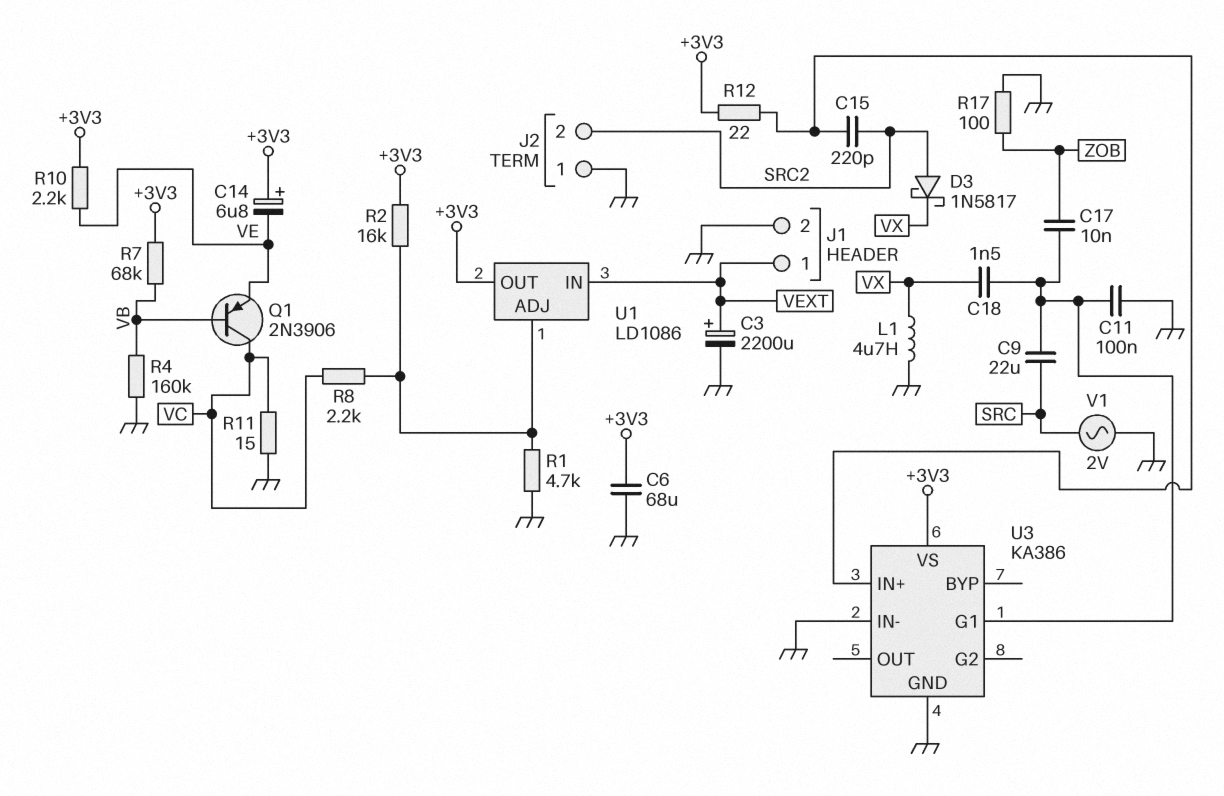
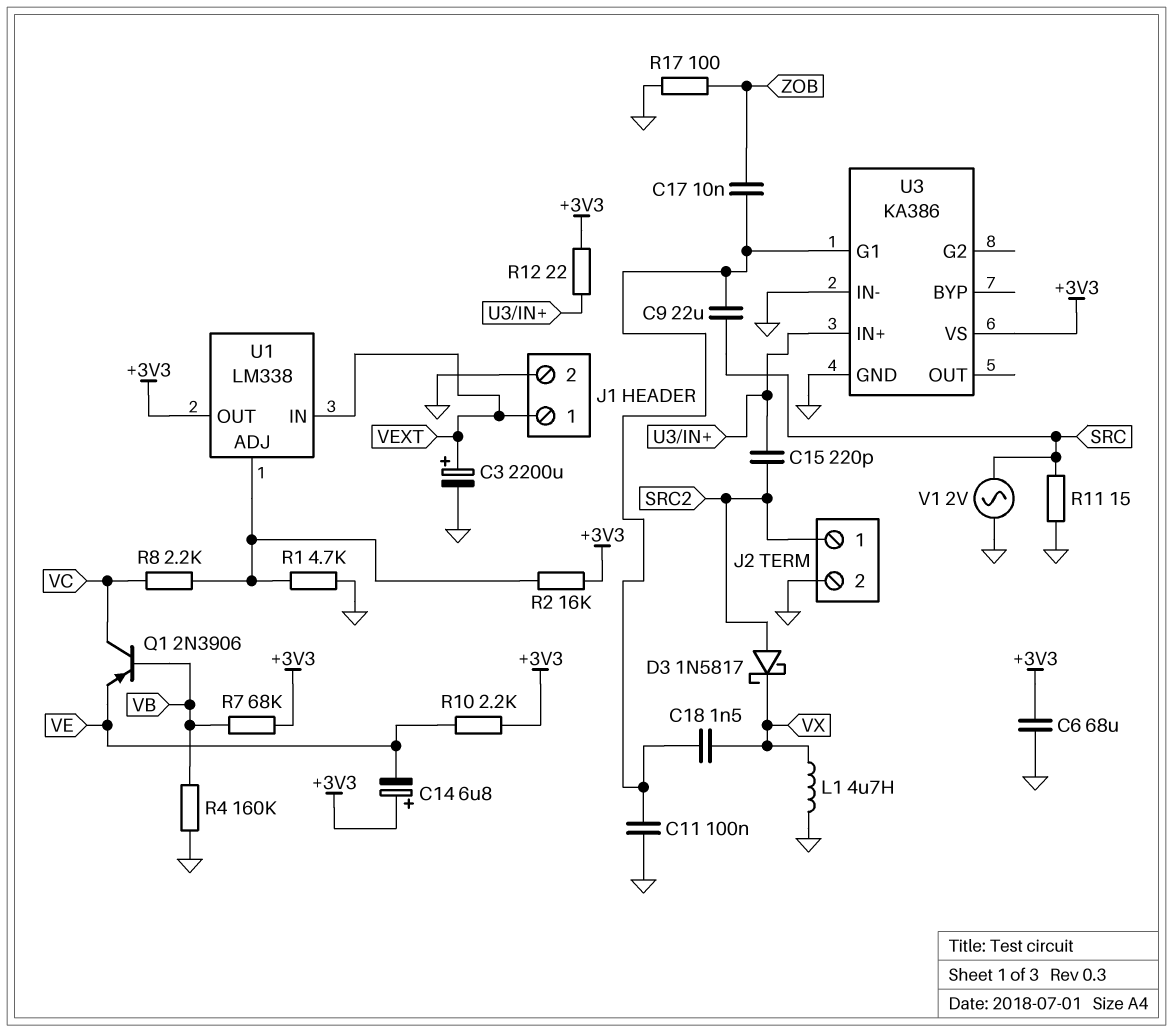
J2 pin 1: GND -> SRC2
J2 pin 2: SRC2 -> GND
R11: 15 (GND, VC) -> 15 (GND, SRC)
U1: LD1086 -> LM338

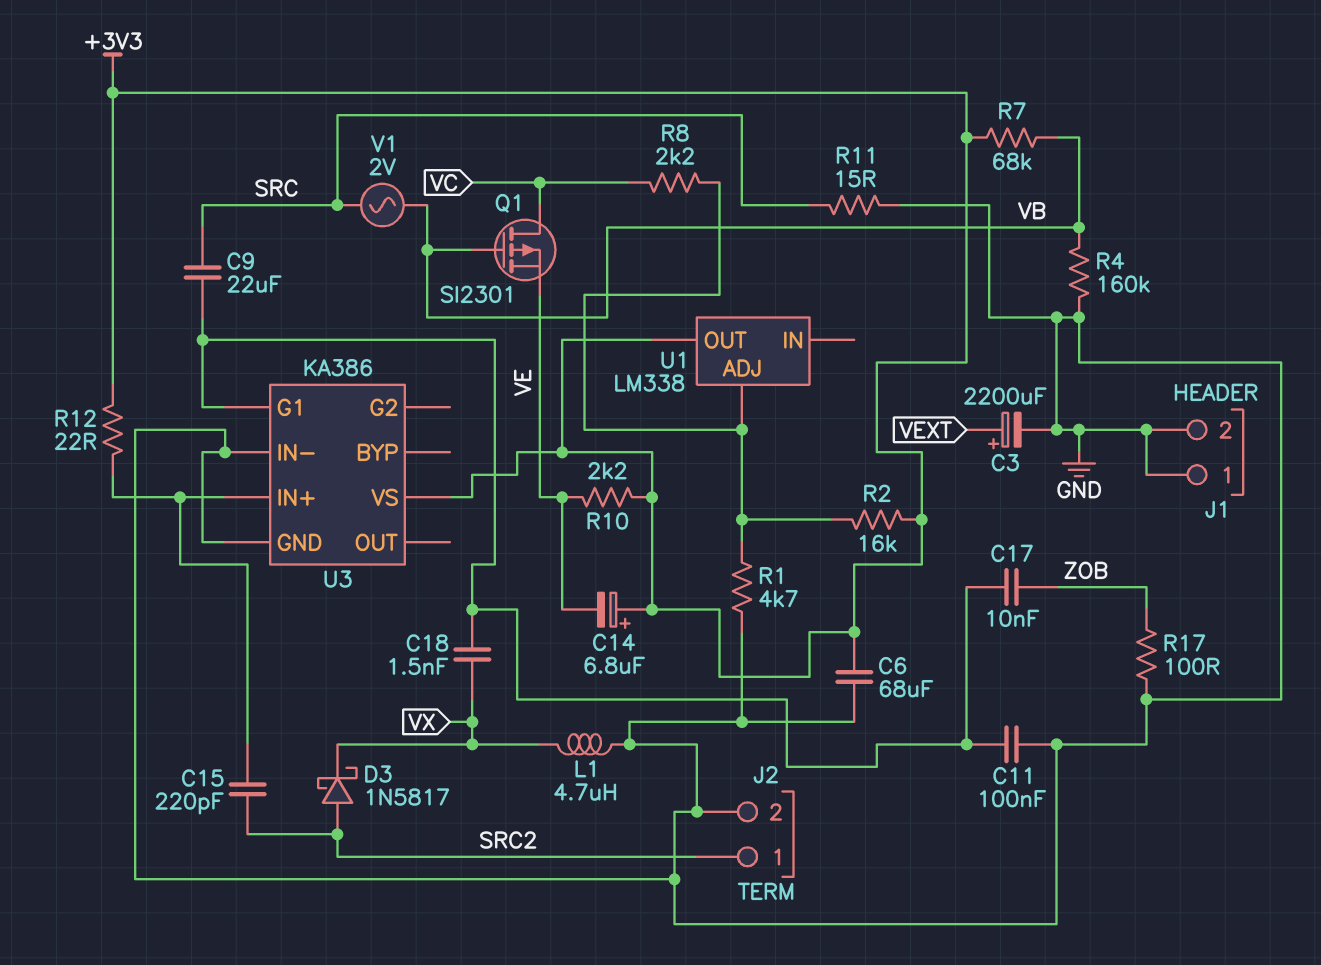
J1 pin 1: VEXT -> GND
Q1: PNP 2N3906 (B VB, C VC, E VE) -> PMOS SI2301 (G VB, D VC, S VE)
U1 pin IN: VEXT -> none
V1: AC 2V (GND, SRC) -> AC 2V (SRC, VB)

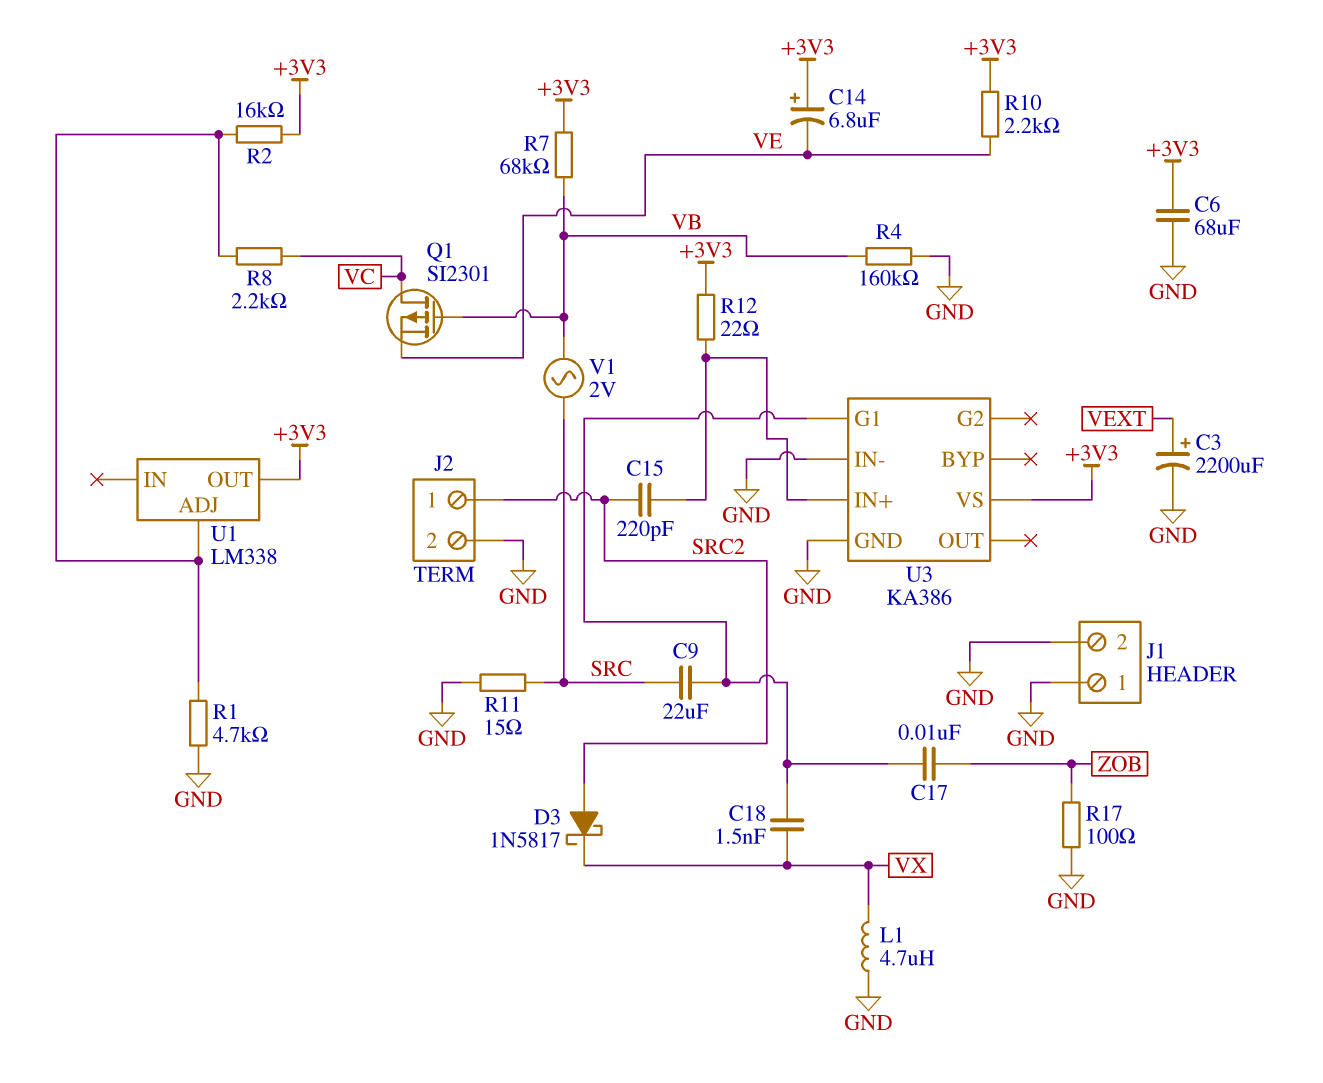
C11: 100nF (GND, U3/G1) -> none

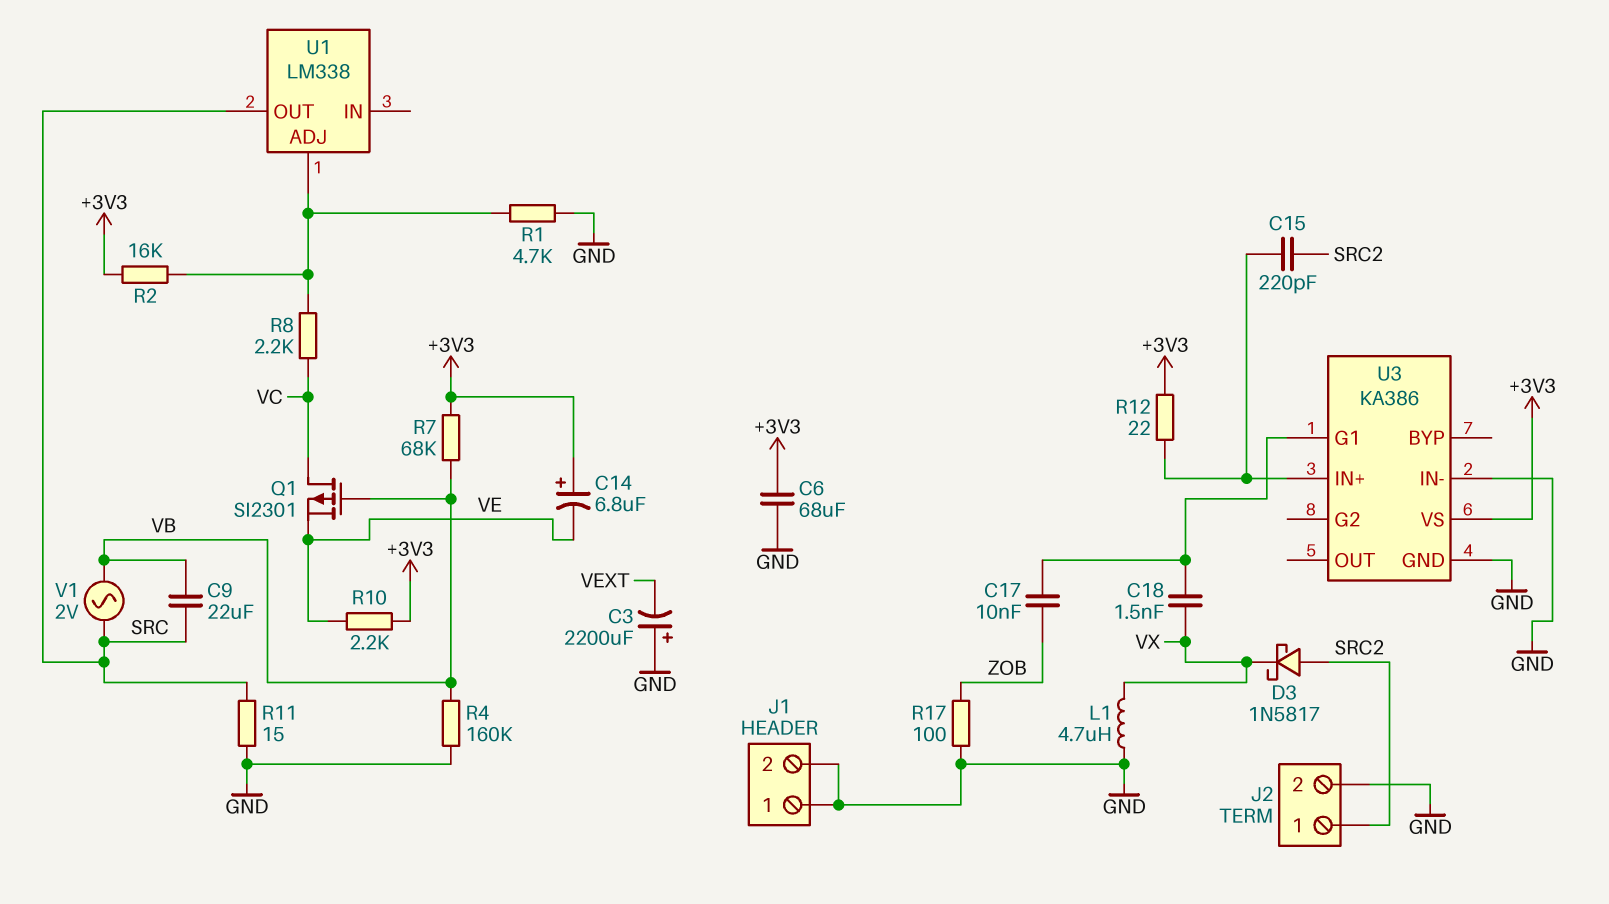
C3: 2200uF (plus VEXT, minus GND) -> 2200uF (plus GND, minus VEXT)
C9: 22uF (SRC, U3/G1) -> 22uF (SRC, VB)
U1 pin OUT: +3V3 -> SRC

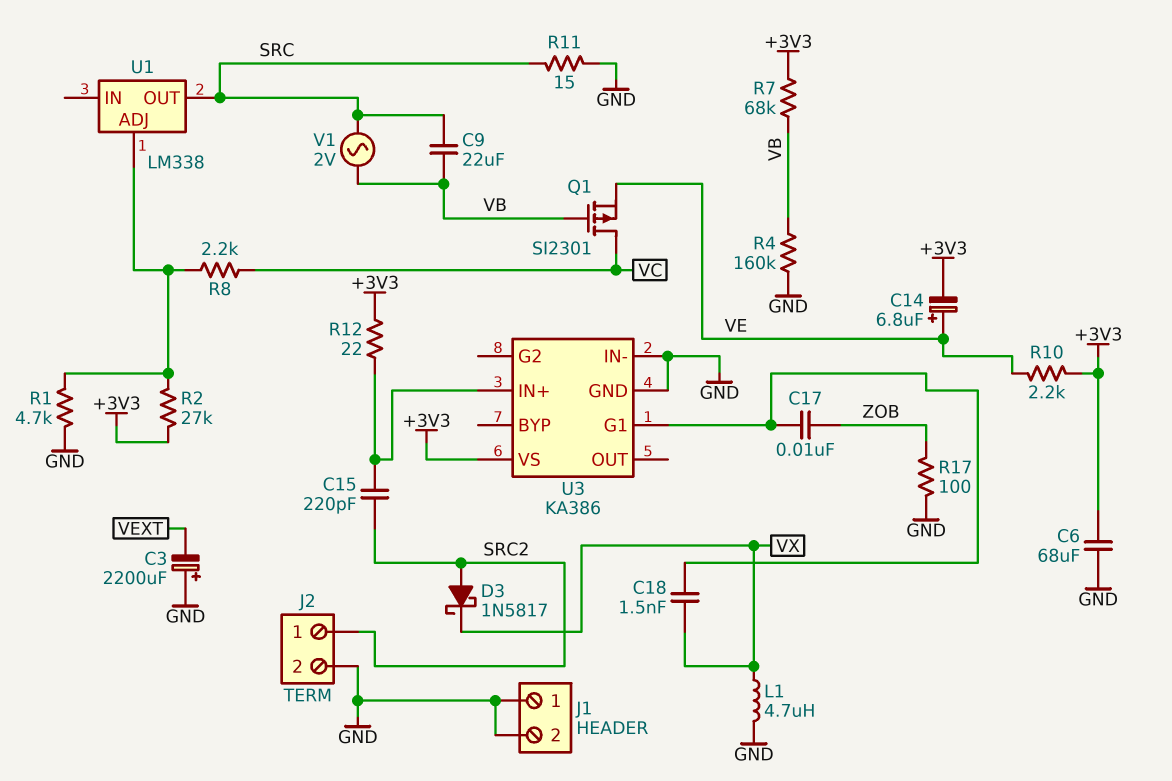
C14: 6.8uF (plus +3V3, minus VE) -> 6.8uF (plus VE, minus +3V3)
R2: 16k (+3V3, U1/ADJ) -> 27k (+3V3, U1/ADJ)

